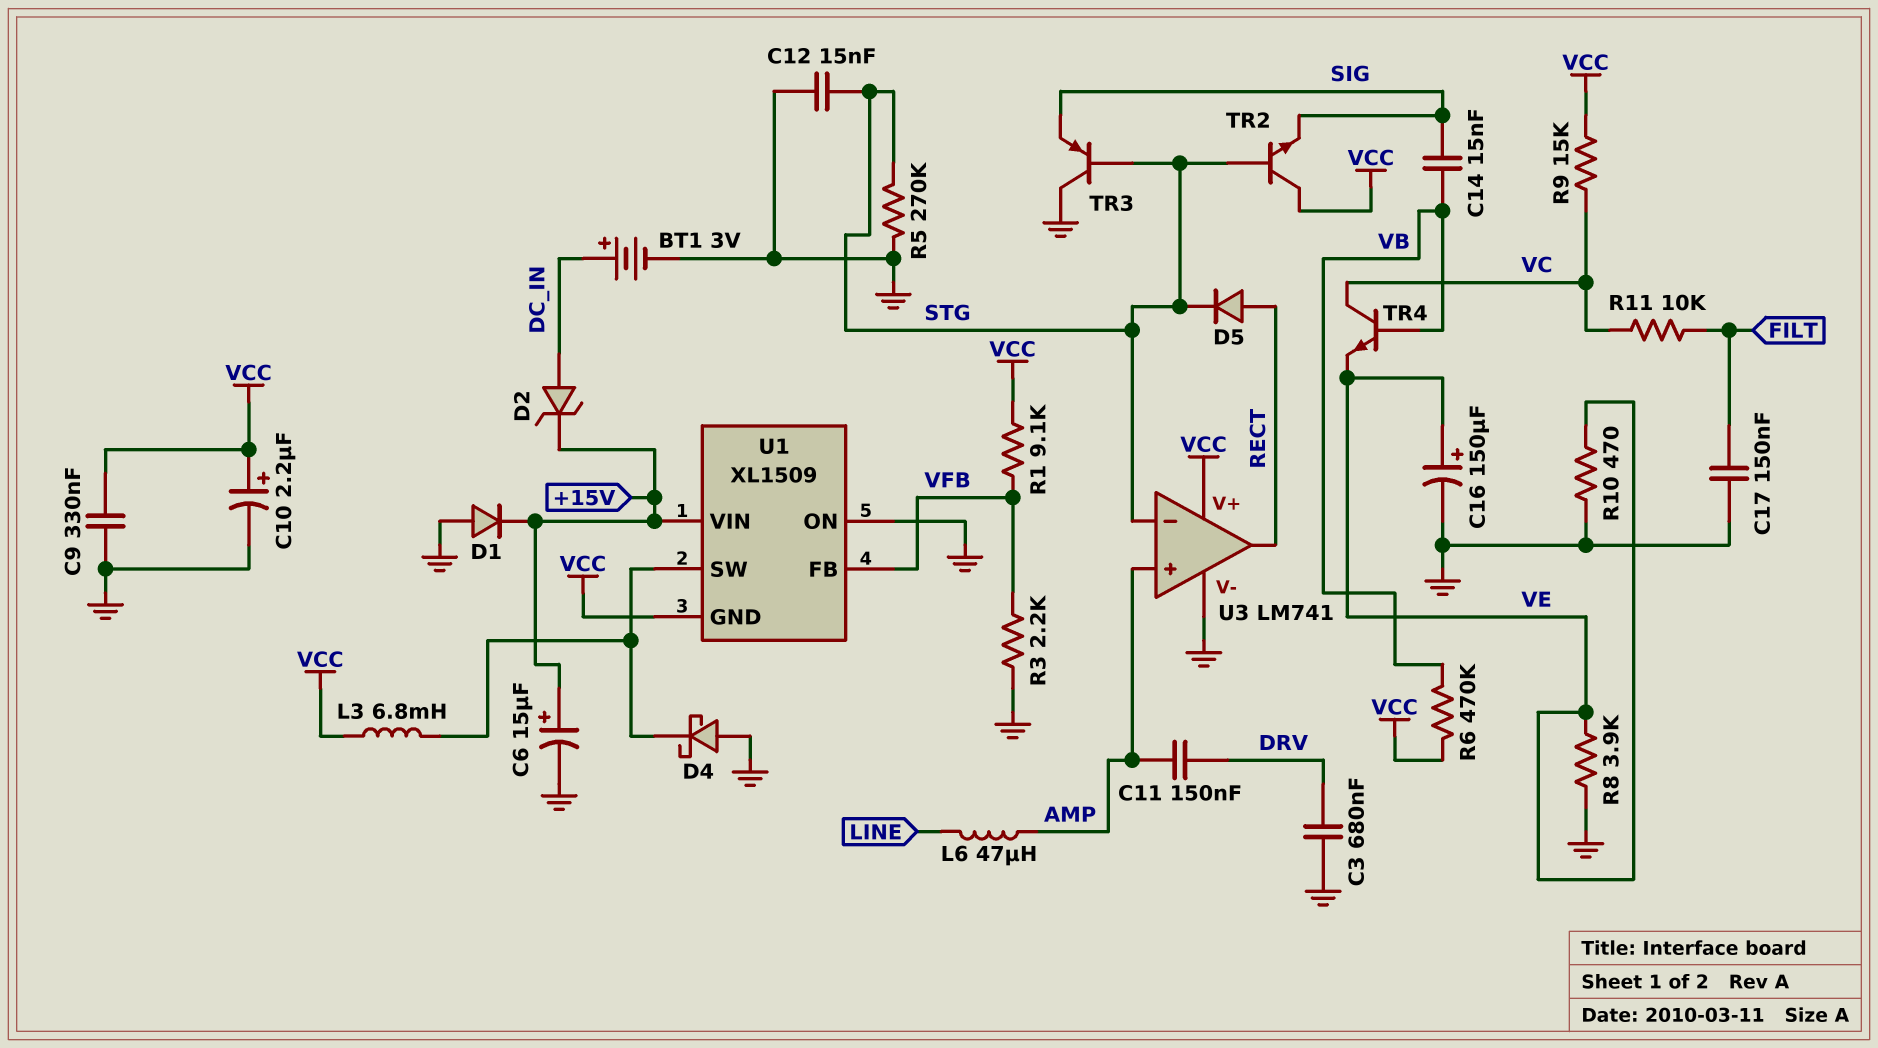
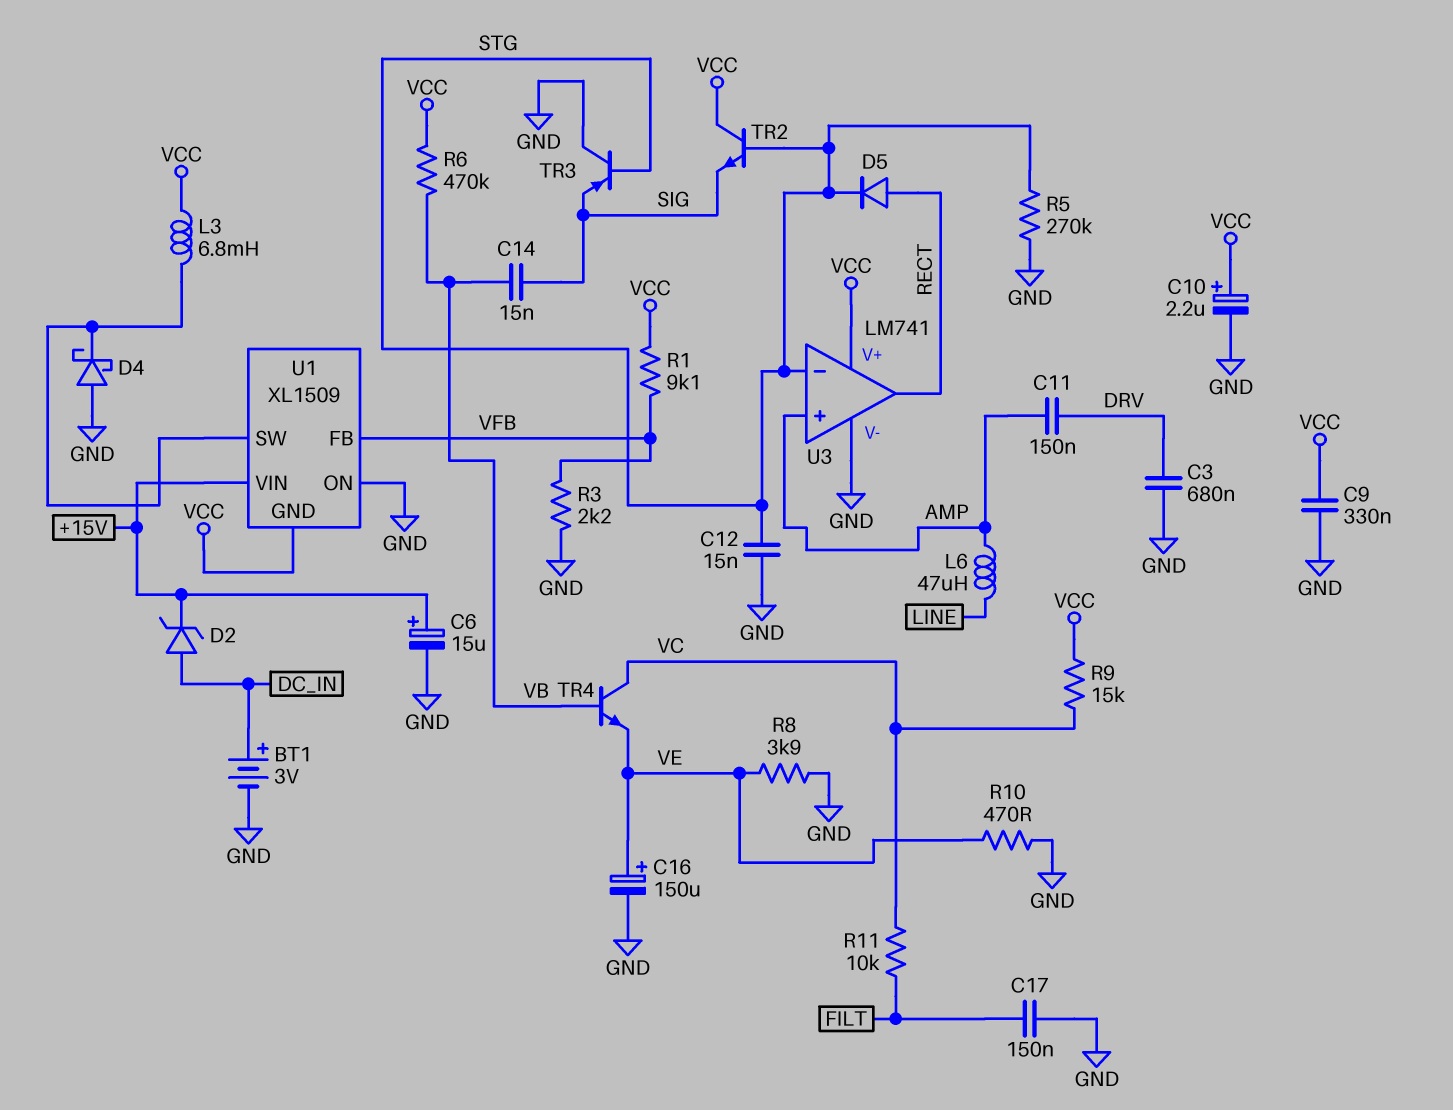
D1: diode (A GND, K +15V) -> none

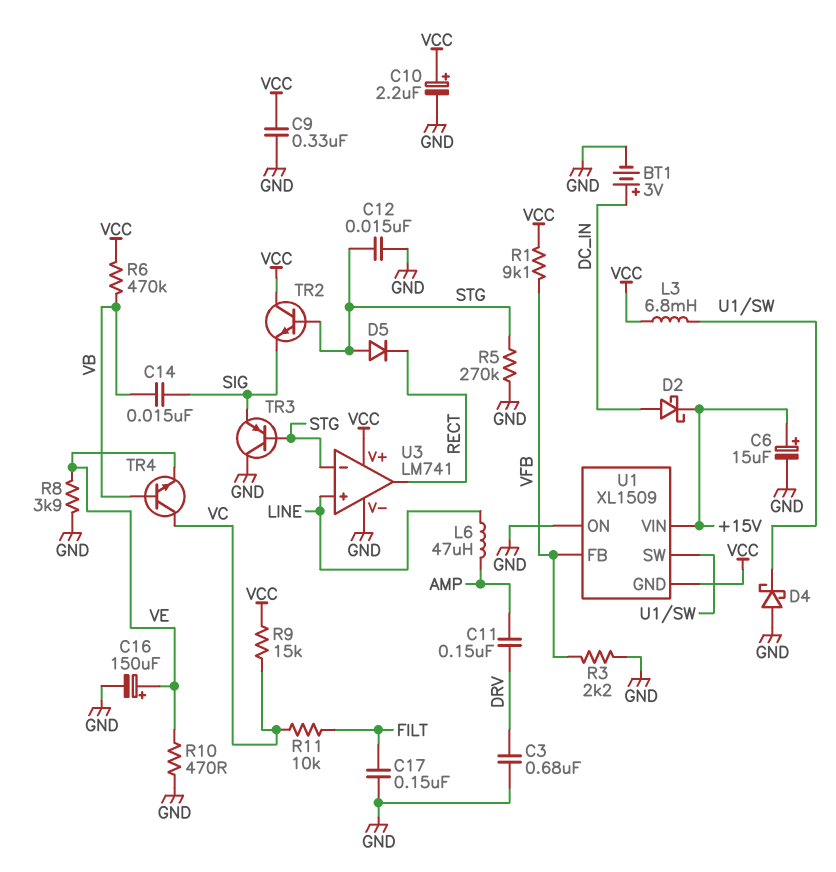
D2: zener (A DC_IN, K +15V) -> schottky (A DC_IN, K +15V)
D5: diode (A RECT, K STG) -> diode (A STG, K RECT)
U3 pin in+: AMP -> LINE

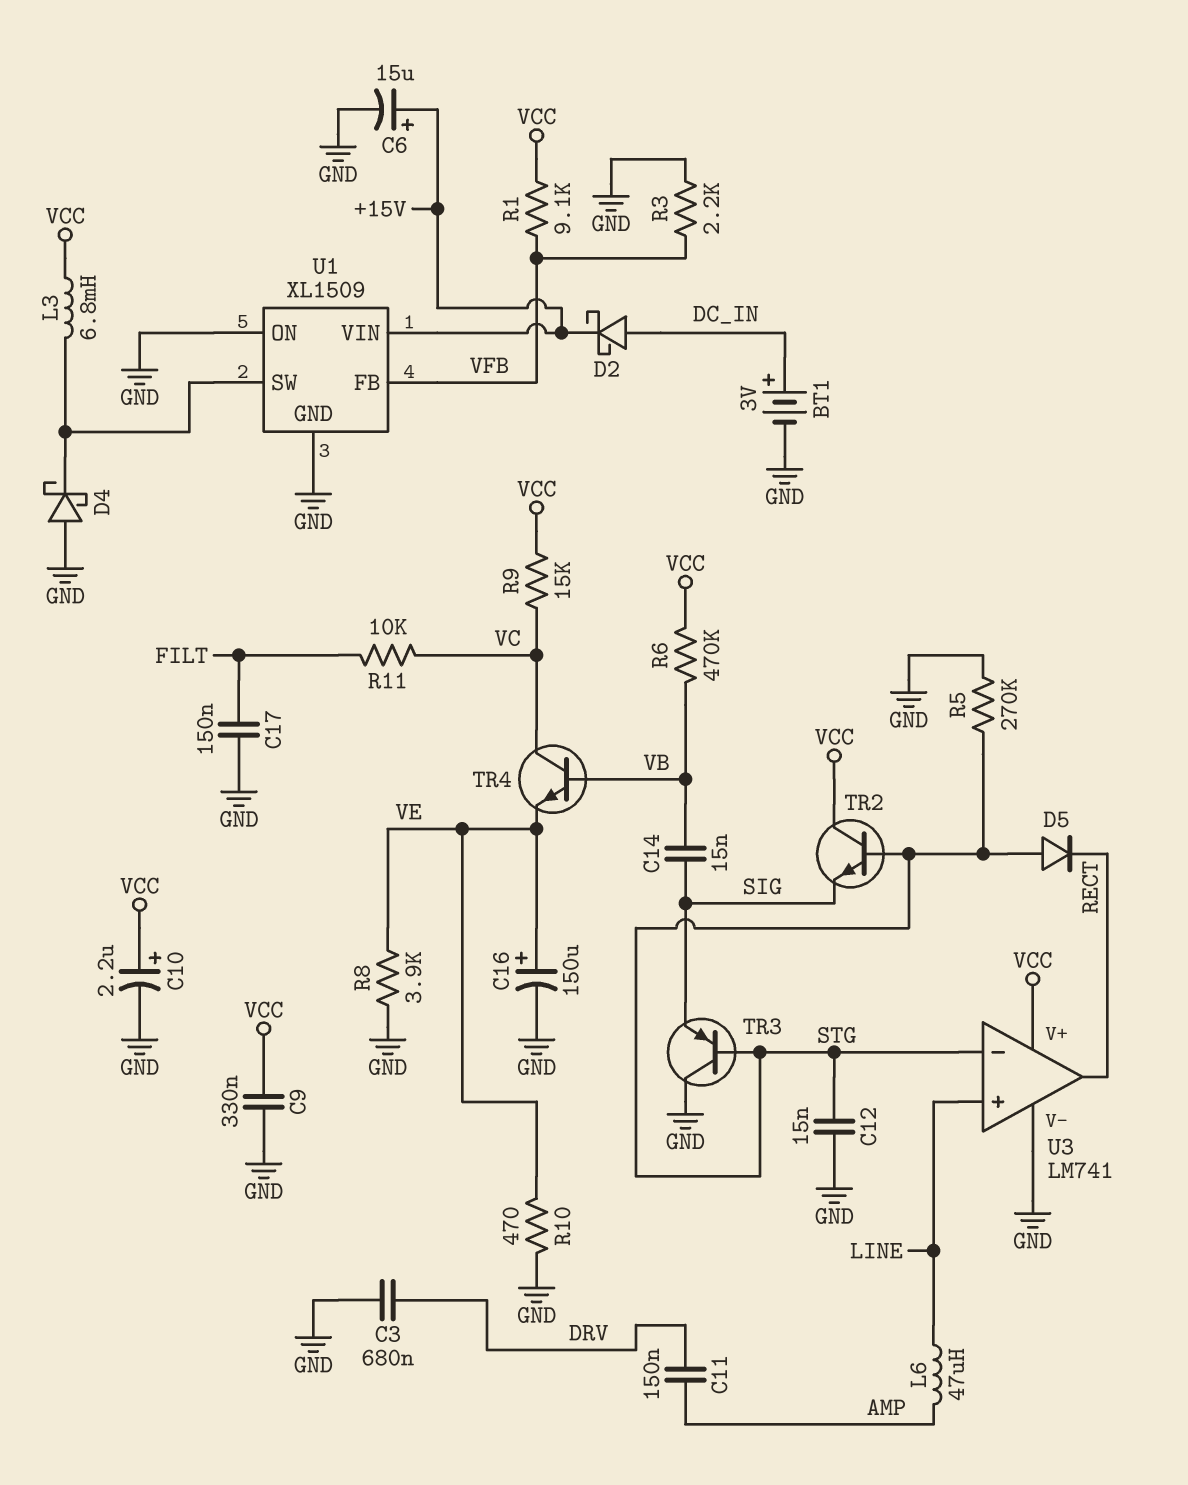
U1 pin GND: VCC -> GND

